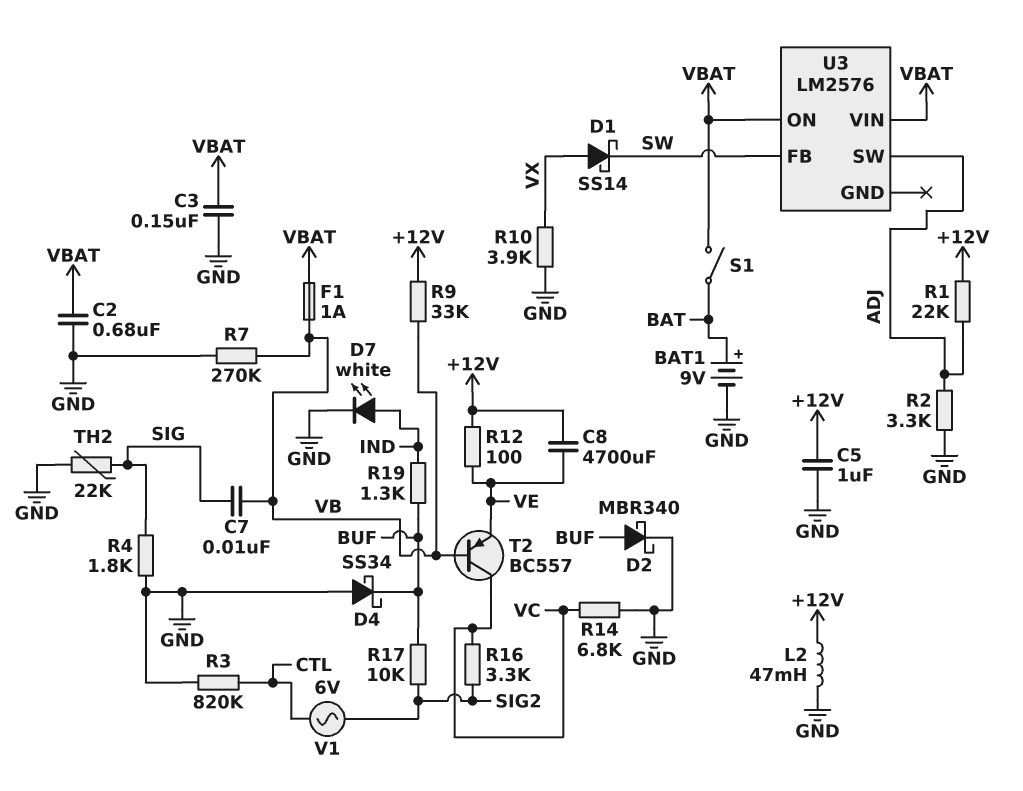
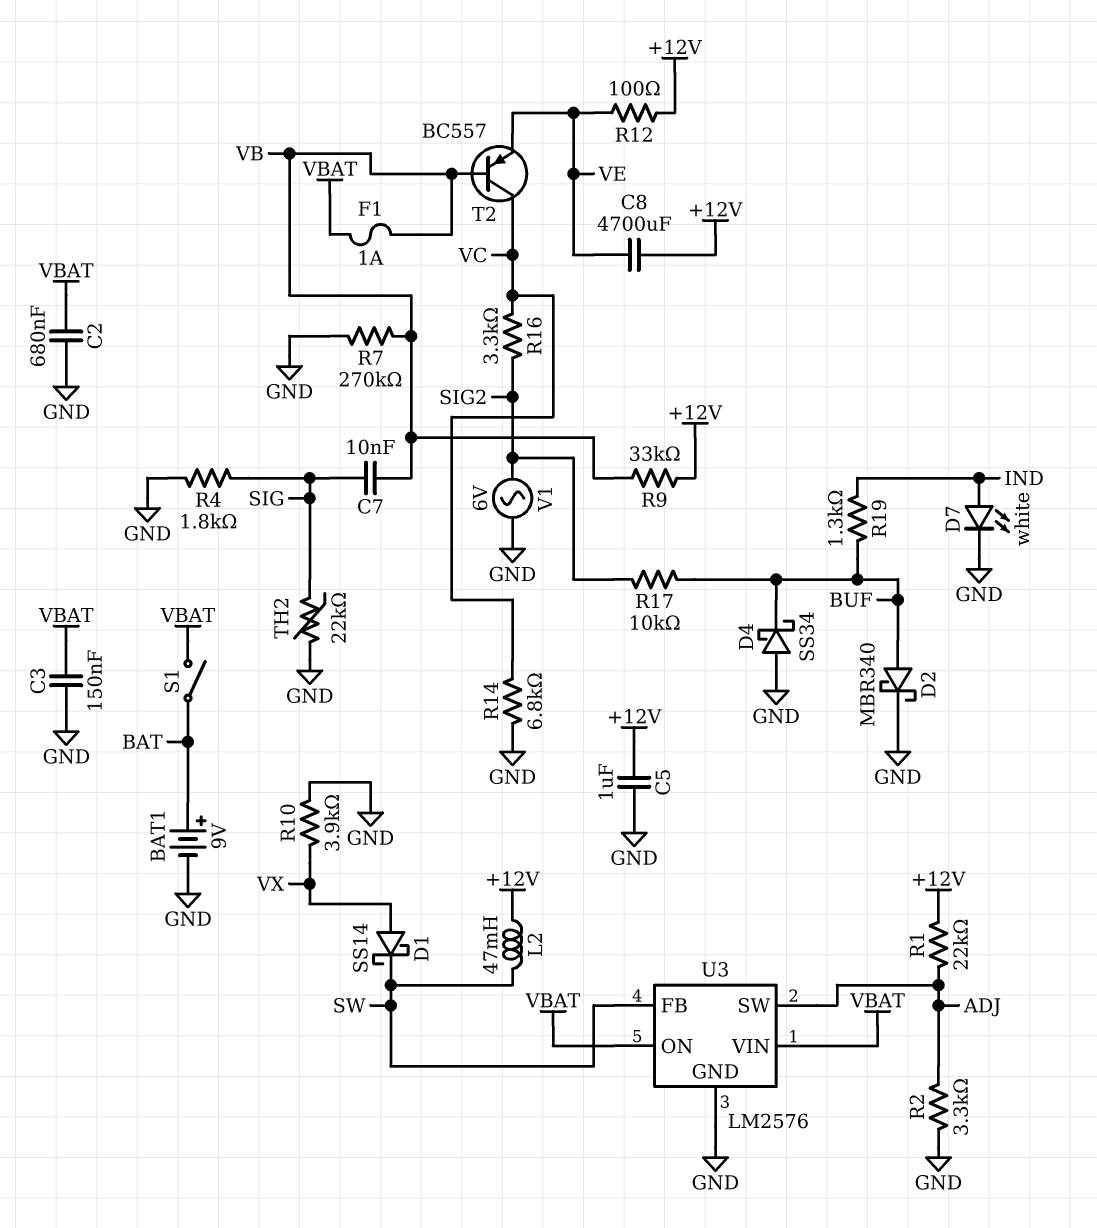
L2: 47mH (+12V, GND) -> 47mH (+12V, SW)
R3: 820k (CTL, GND) -> none
U3 pin GND: none -> GND
V1: AC 6V (CTL, SIG2) -> AC 6V (GND, SIG2)

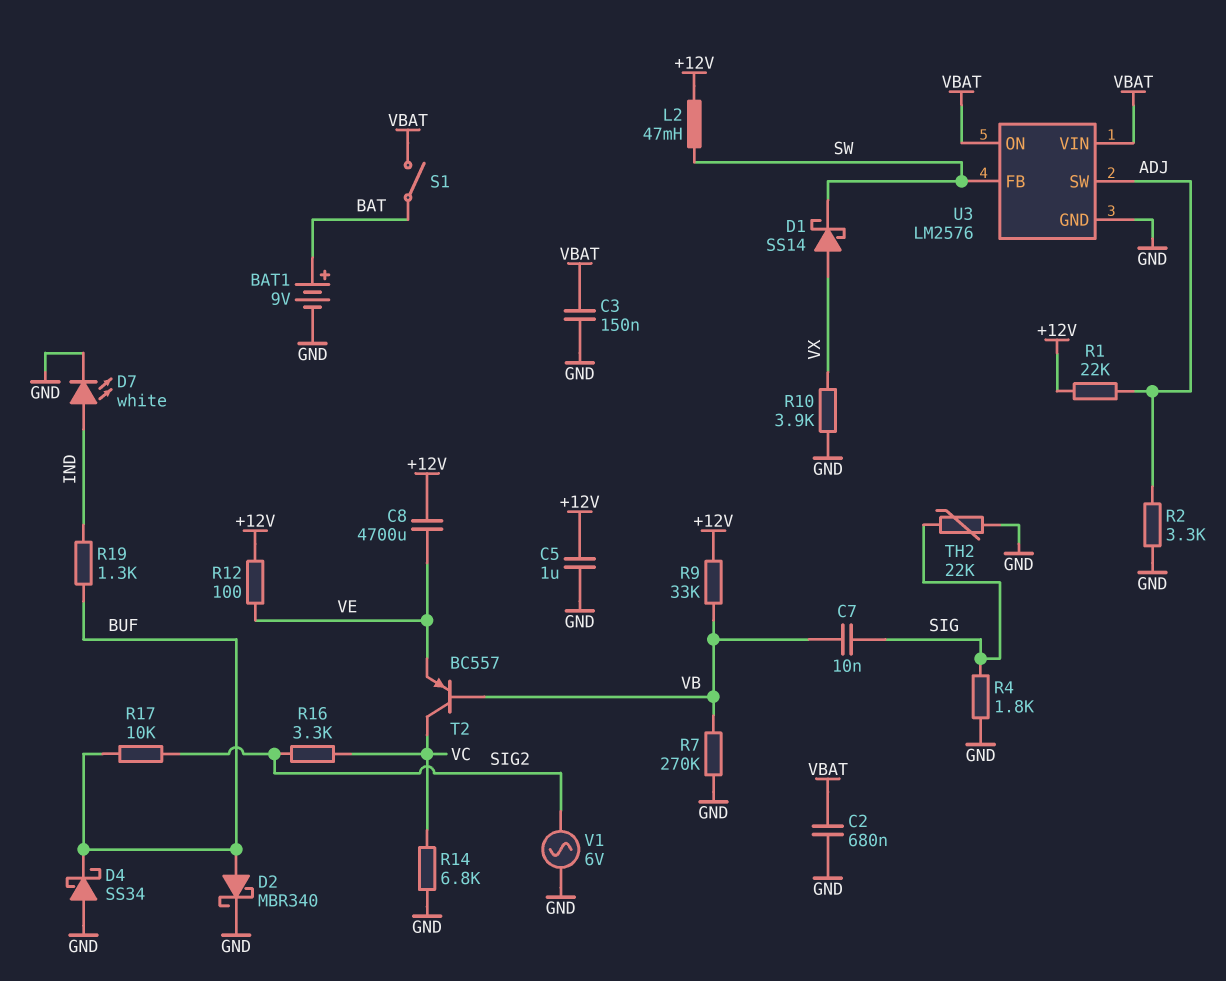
F1: 1A (VB, VBAT) -> none

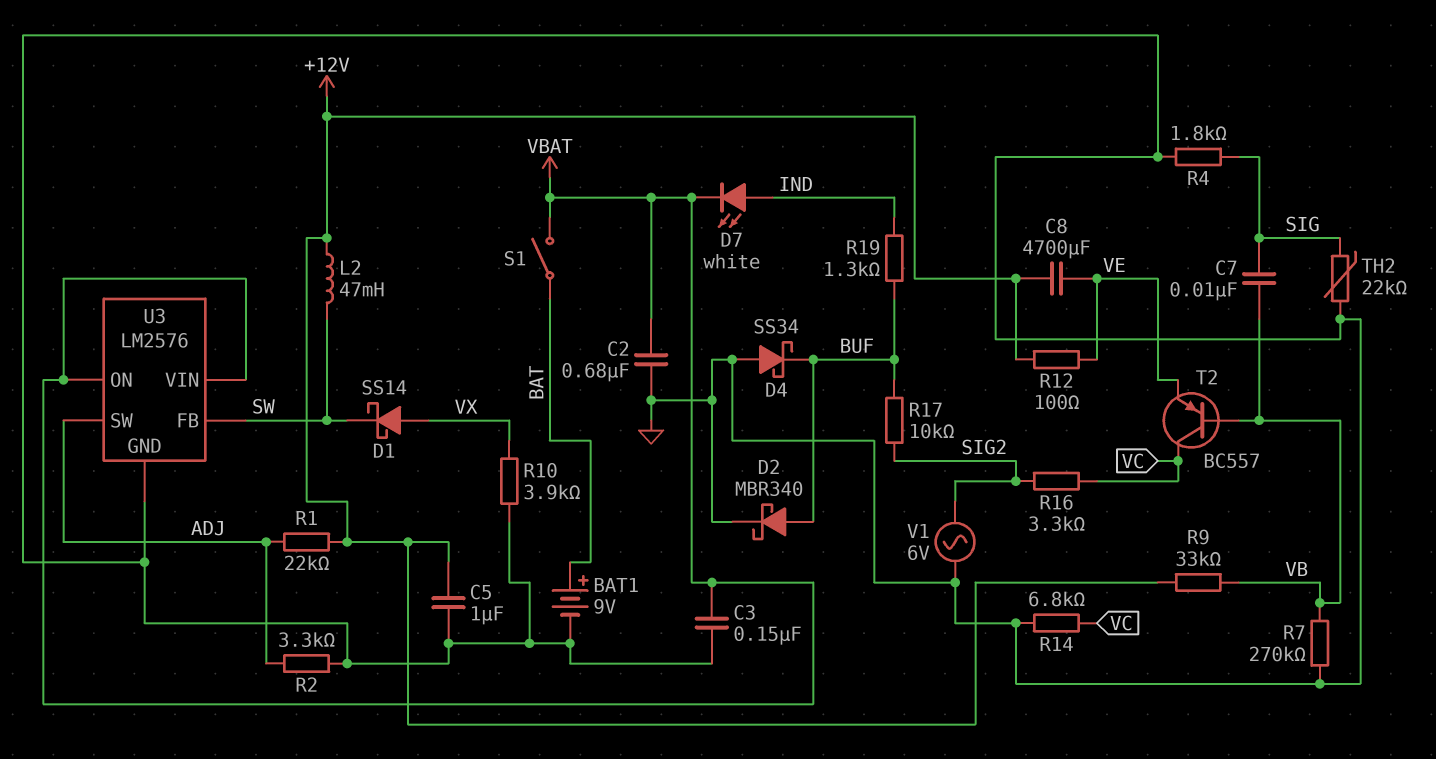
D7: LED white (A IND, K GND) -> LED white (A IND, K VBAT)

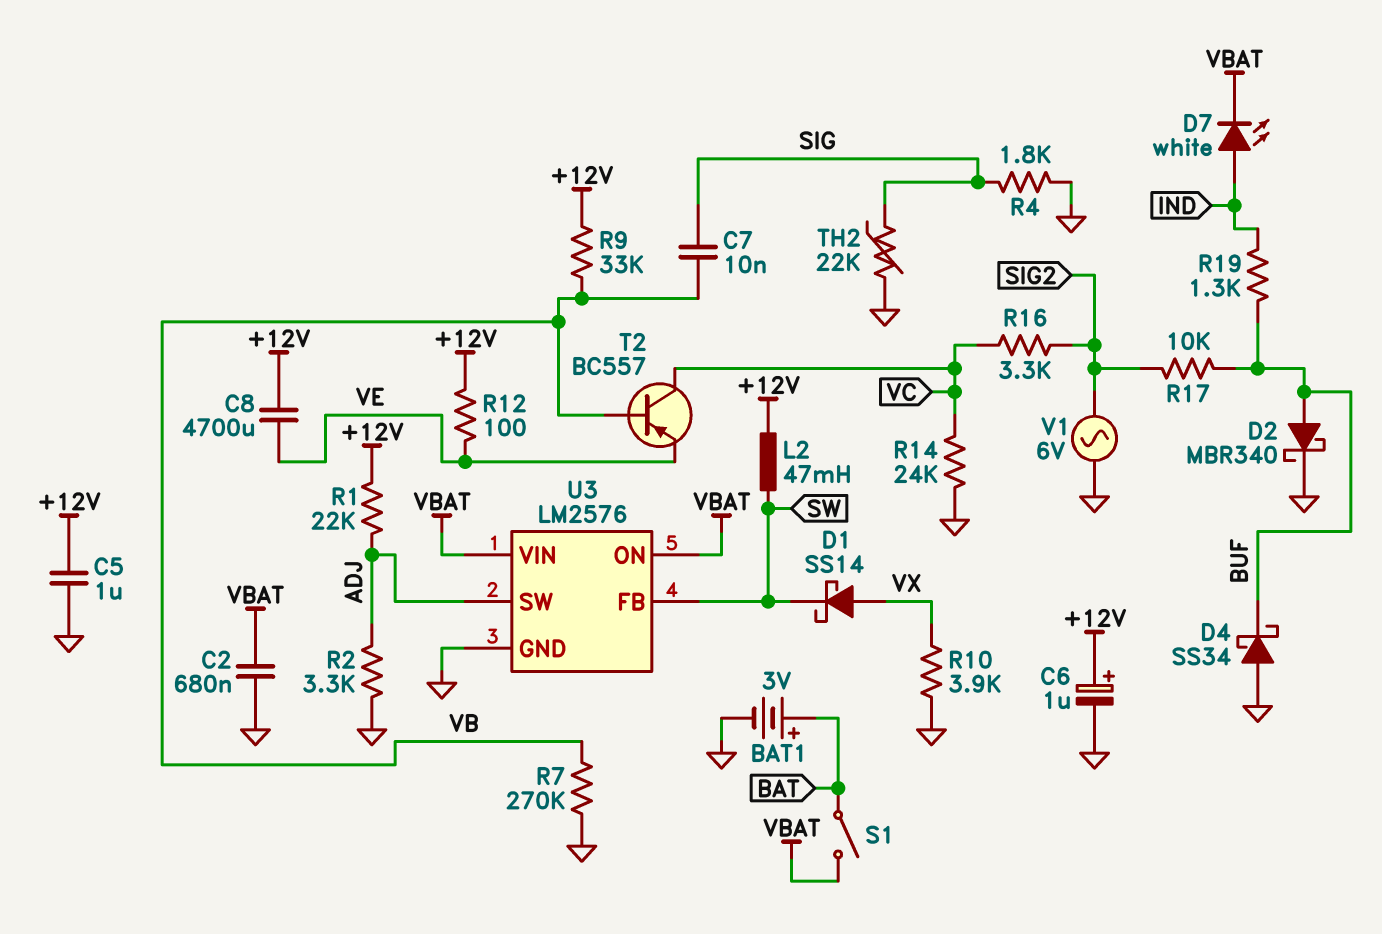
BAT1: 9V (plus BAT, minus GND) -> 3V (plus BAT, minus GND)
C3: 150nF (GND, VBAT) -> none
C6: none -> 1uF (plus +12V, minus GND)
R14: 6.8k (GND, VC) -> 24k (GND, VC)

